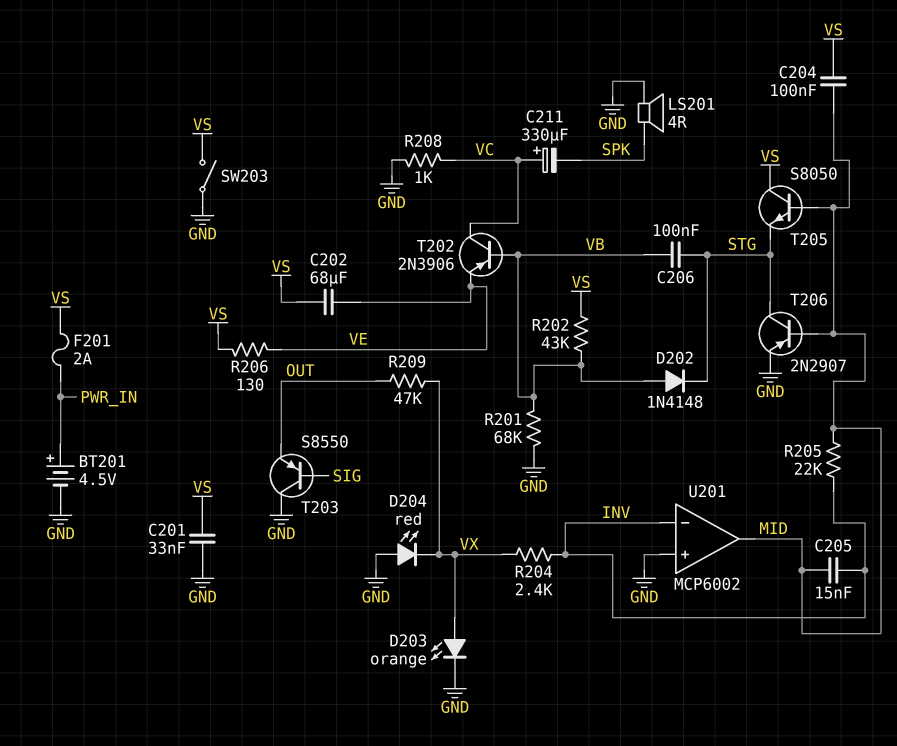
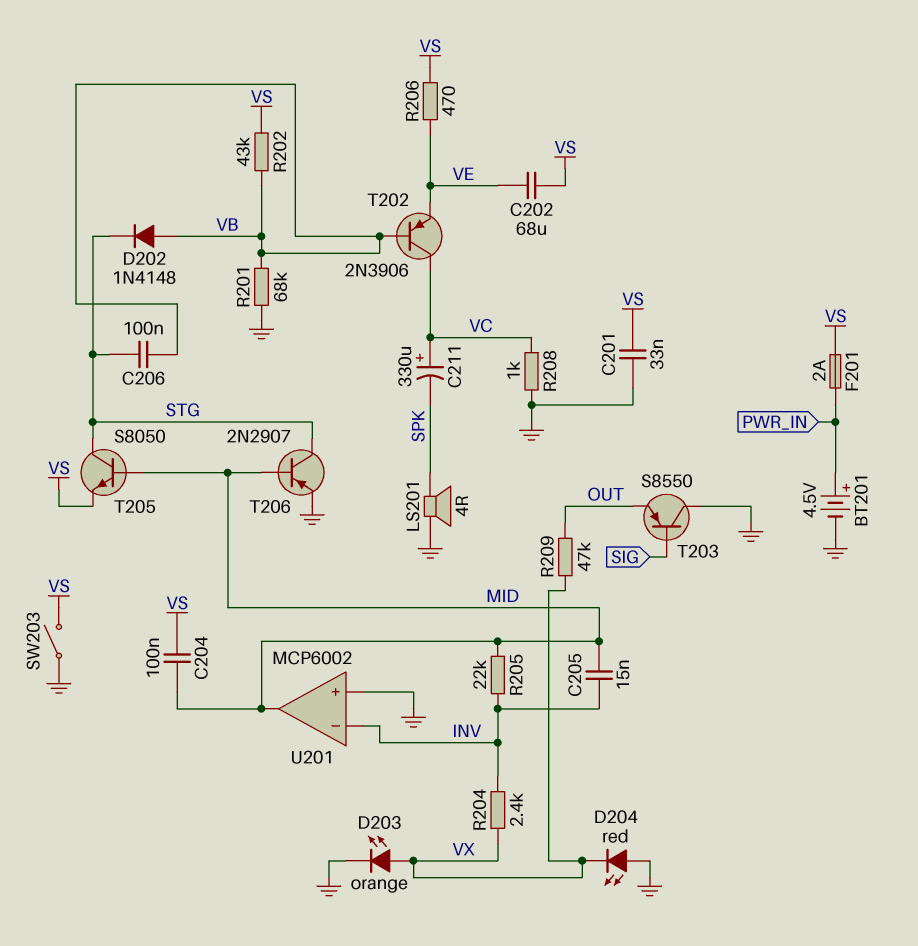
R206: 130 (VE, VS) -> 470 (VE, VS)
T205: NPN S8050 (B MID, C VS, E STG) -> NPN S8050 (B MID, C STG, E VS)

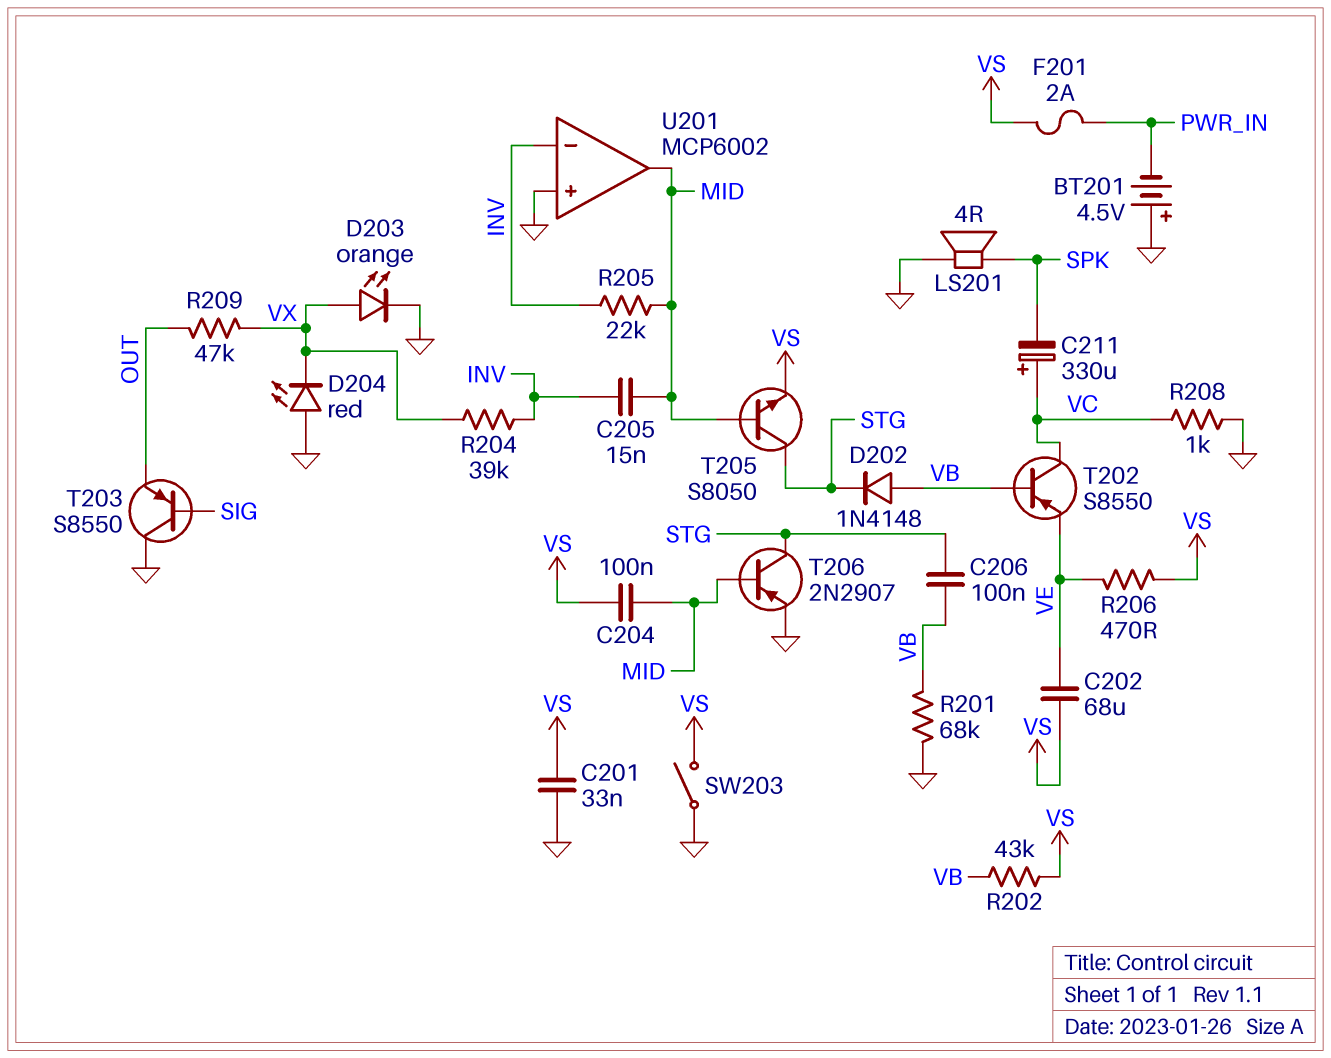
BT201: 4.5V (plus PWR_IN, minus GND) -> 4.5V (plus GND, minus PWR_IN)
R204: 2.4k (INV, VX) -> 39k (INV, VX)
T202: PNP 2N3906 (B VB, C VC, E VE) -> PNP S8550 (B VB, C VC, E VE)

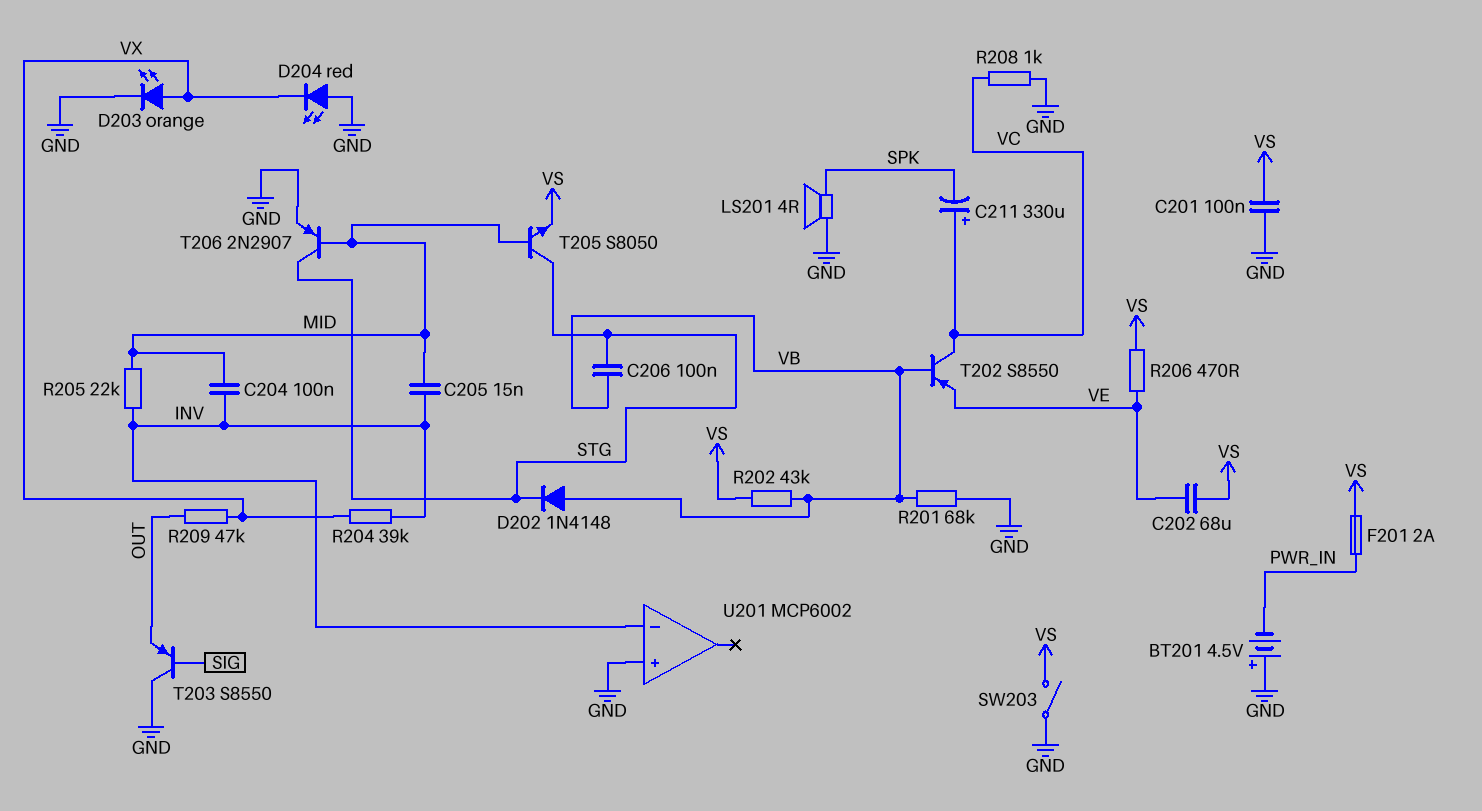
C201: 33nF (GND, VS) -> 100nF (GND, VS)
C204: 100nF (MID, VS) -> 100nF (INV, MID)
U201 pin out: MID -> none

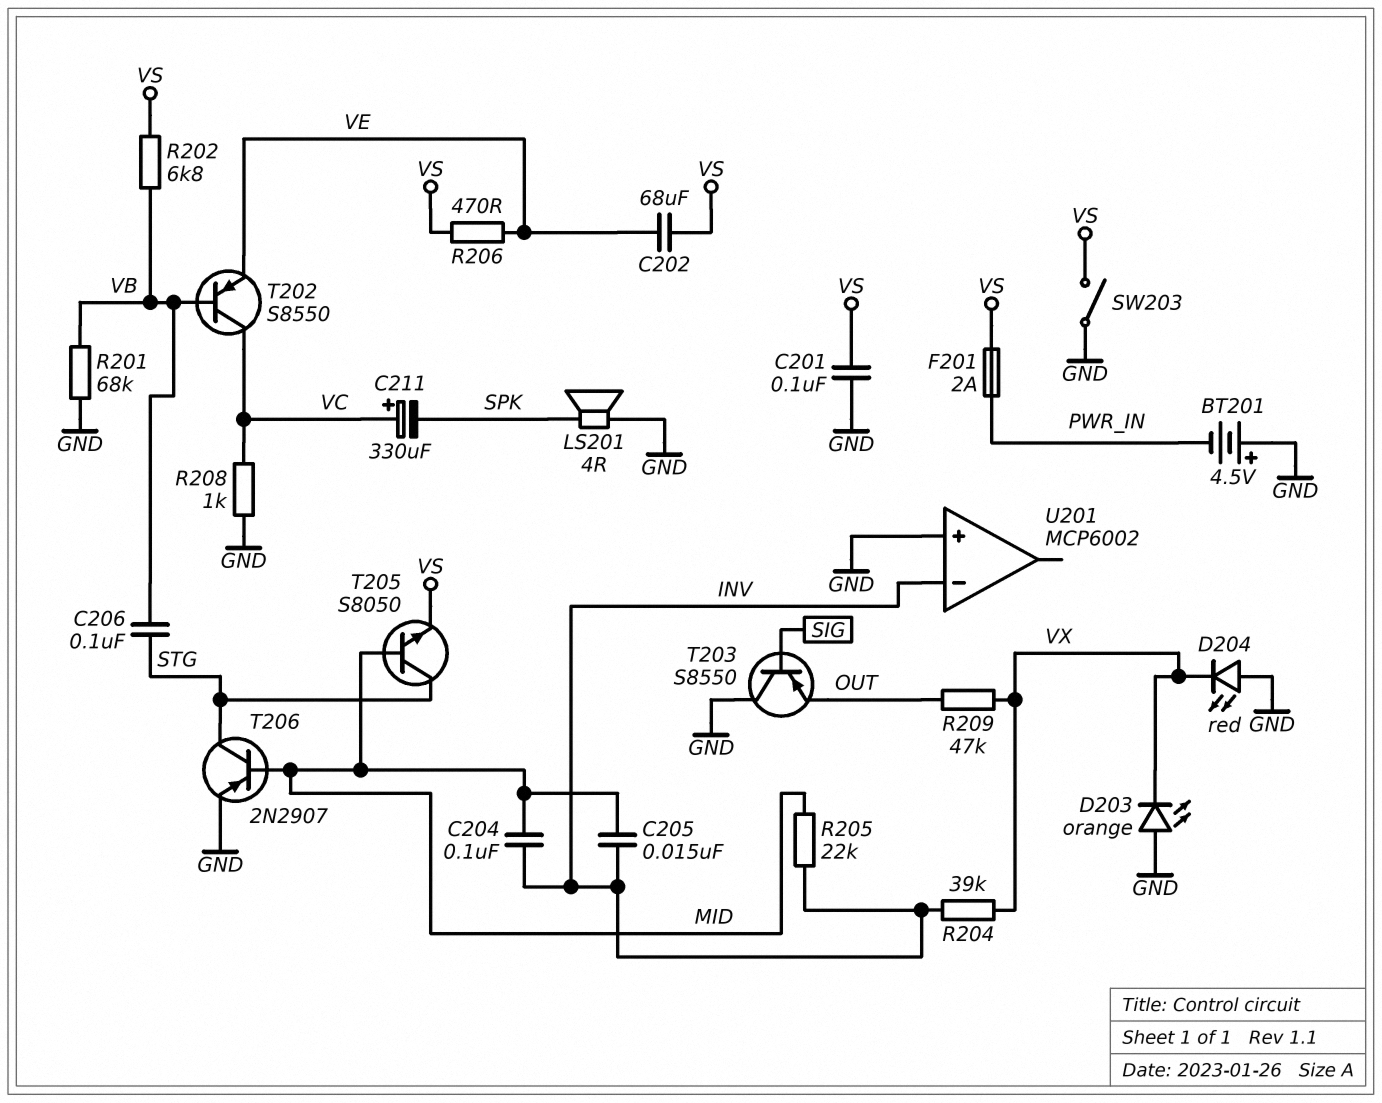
D202: diode 1N4148 (A VB, K STG) -> none
D203: LED orange (A VX, K GND) -> LED orange (A GND, K VX)
R202: 43k (VB, VS) -> 6.8k (VB, VS)

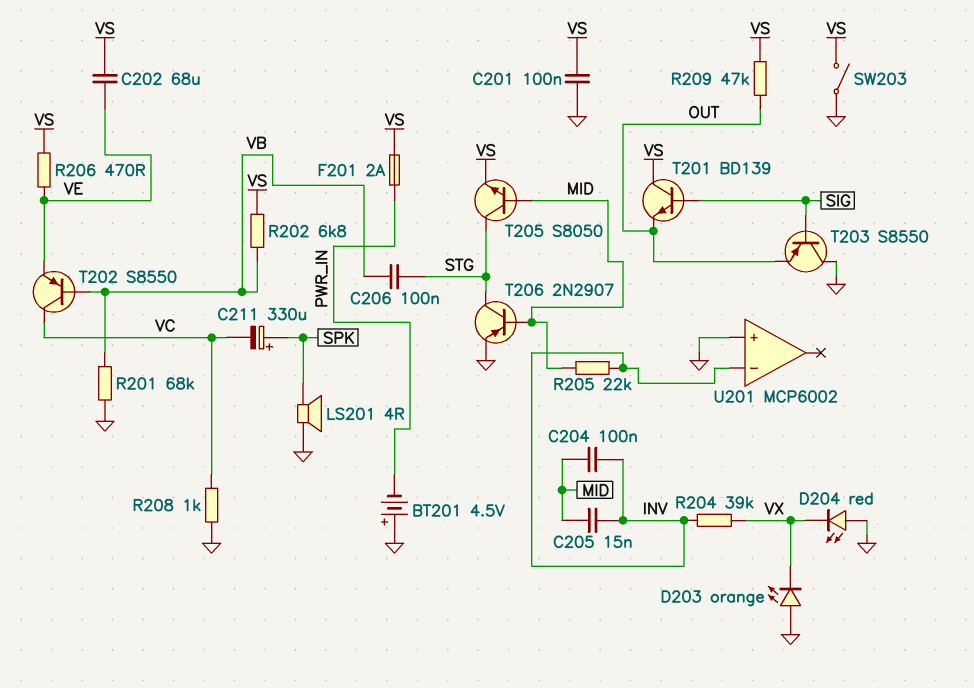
C211: 330uF (plus VC, minus SPK) -> 330uF (plus SPK, minus VC)
R209: 47k (OUT, VX) -> 47k (OUT, VS)
T201: none -> NPN BD139 (B SIG, C VS, E OUT)

